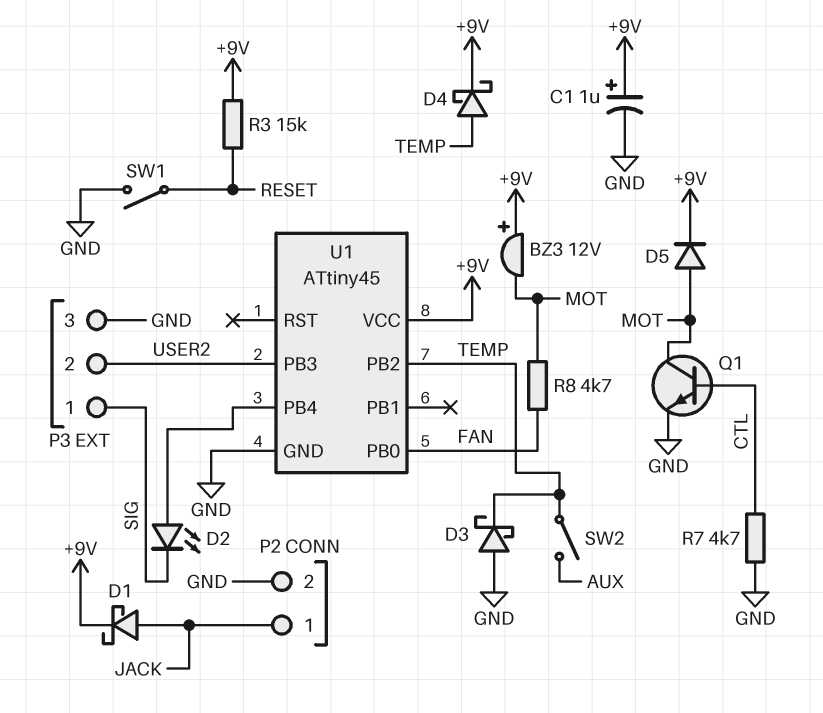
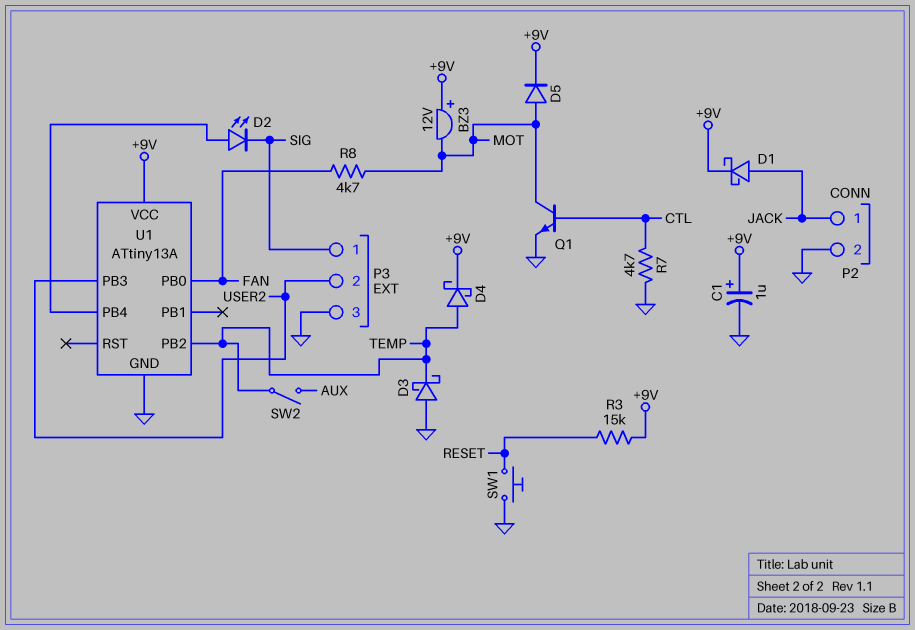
SW1: switch (GND, RESET) -> button (GND, RESET)
U1: ATtiny45 -> ATtiny13A

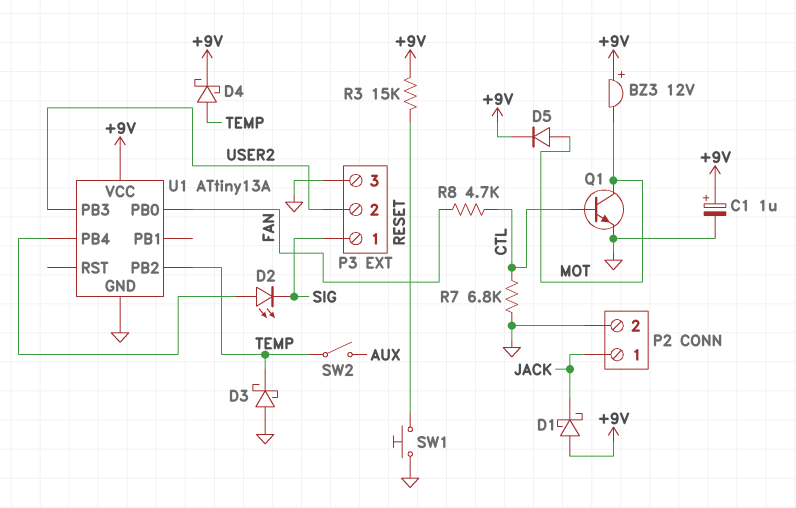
D1: schottky (A JACK, K +9V) -> schottky (A +9V, K JACK)
R7: 4.7k (CTL, GND) -> 6.8k (CTL, GND)
R8: 4.7k (FAN, MOT) -> 4.7k (CTL, FAN)

